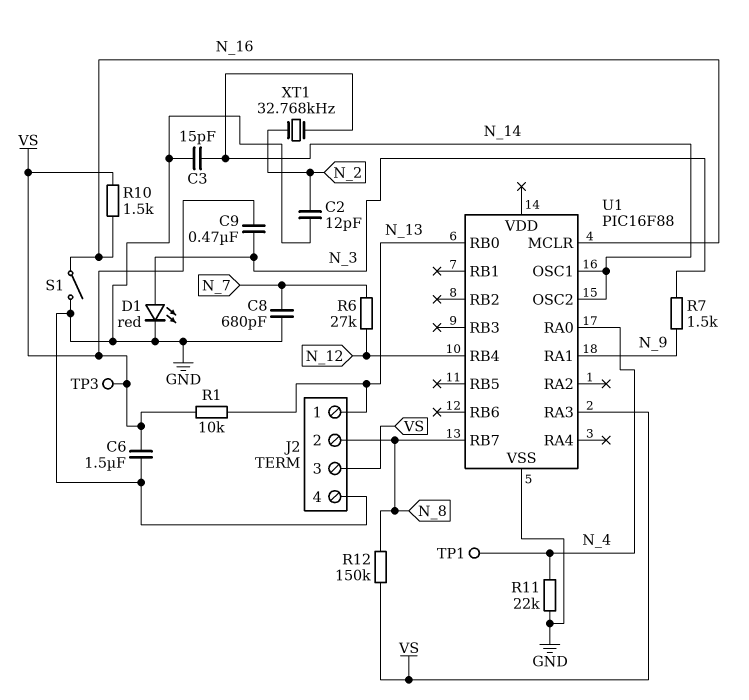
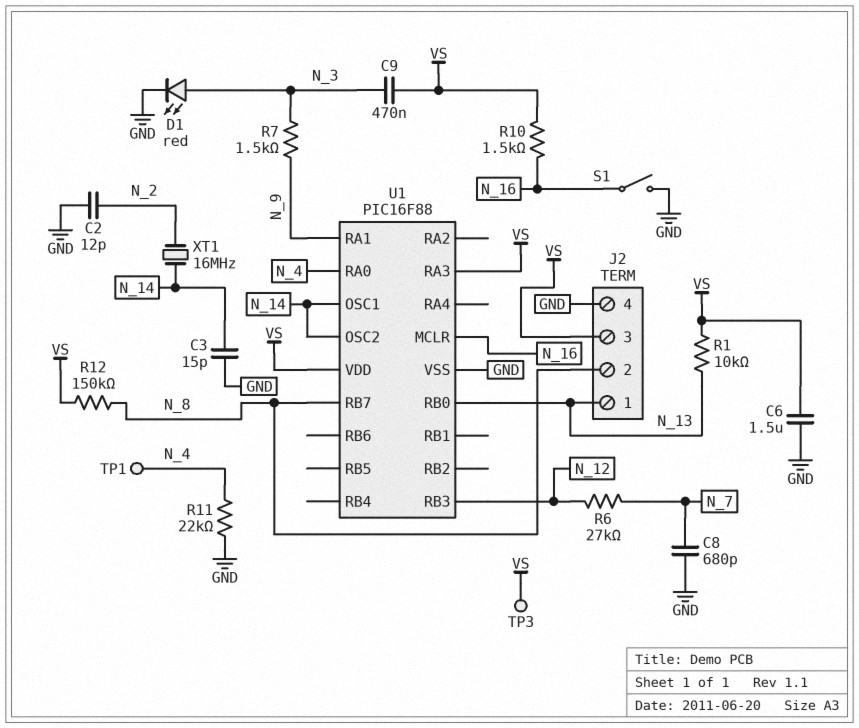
U1 pin RB3: none -> N_12
U1 pin RB4: N_12 -> none
U1 pin VDD: none -> VS
XT1: 32.768kHz (N_2, N_14) -> 16MHz (N_2, N_14)

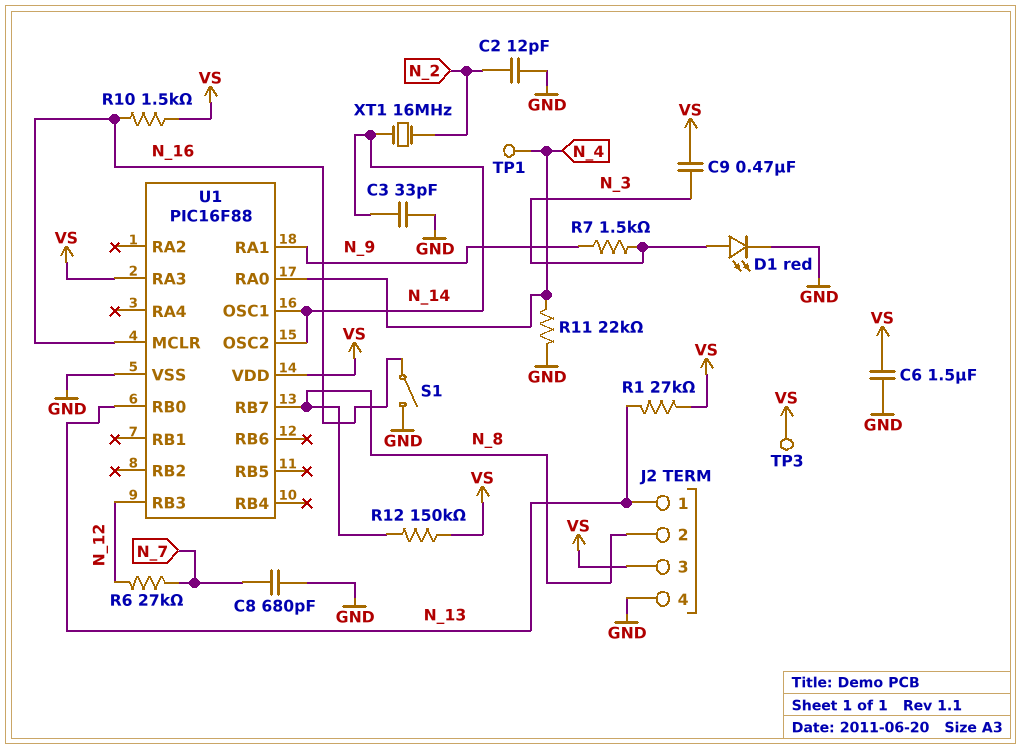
C3: 15pF (GND, N_14) -> 33pF (GND, N_14)
R1: 10k (N_13, VS) -> 27k (N_13, VS)

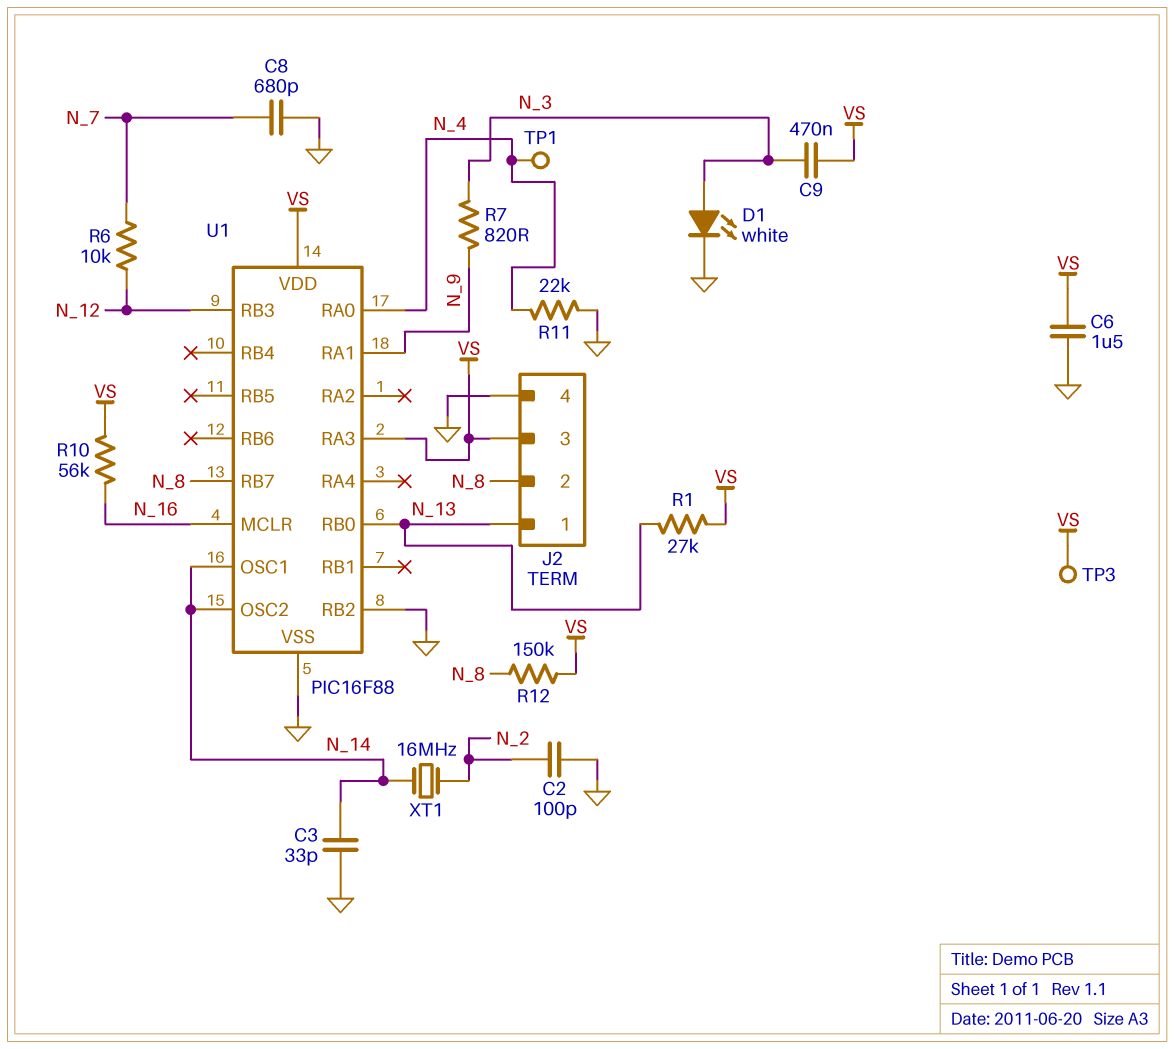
C2: 12pF (GND, N_2) -> 100pF (GND, N_2)
D1: LED red (A N_3, K GND) -> LED white (A N_3, K GND)
R6: 27k (N_7, N_12) -> 10k (N_7, N_12)
R7: 1.5k (N_3, N_9) -> 820 (N_3, N_9)
R10: 1.5k (N_16, VS) -> 56k (N_16, VS)
S1: switch (GND, N_16) -> none
U1 pin RB2: none -> GND

